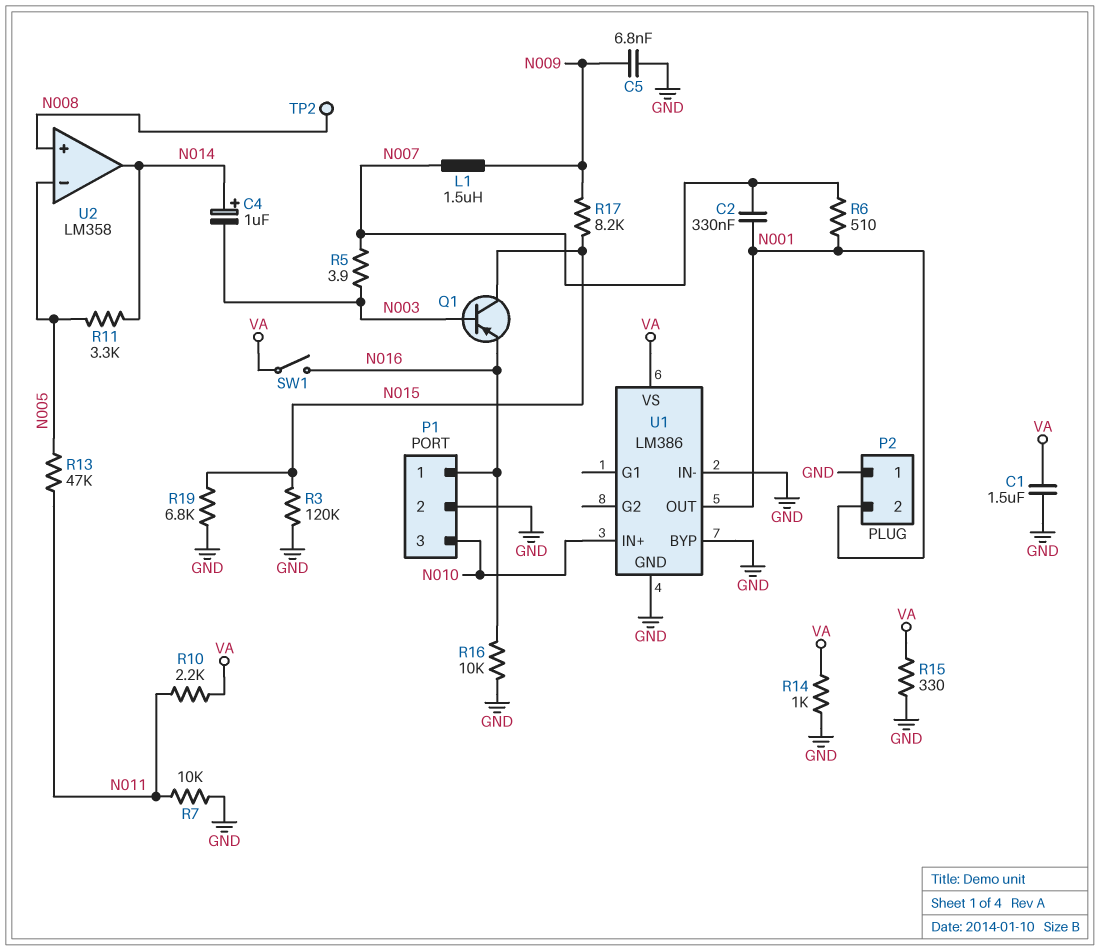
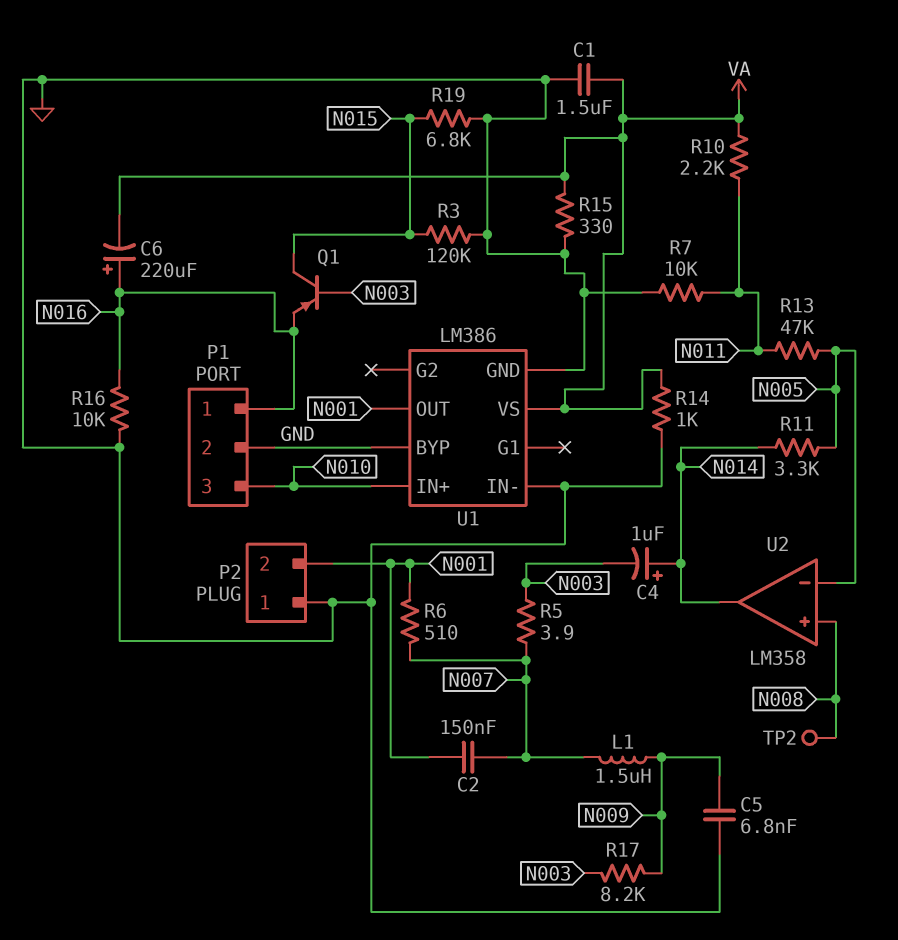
C2: 330nF (N001, N007) -> 150nF (N001, N007)
C6: none -> 220uF (plus N016, minus VA)
R17: 8.2k (N009, N015) -> 8.2k (N003, N009)
SW1: switch (N016, VA) -> none

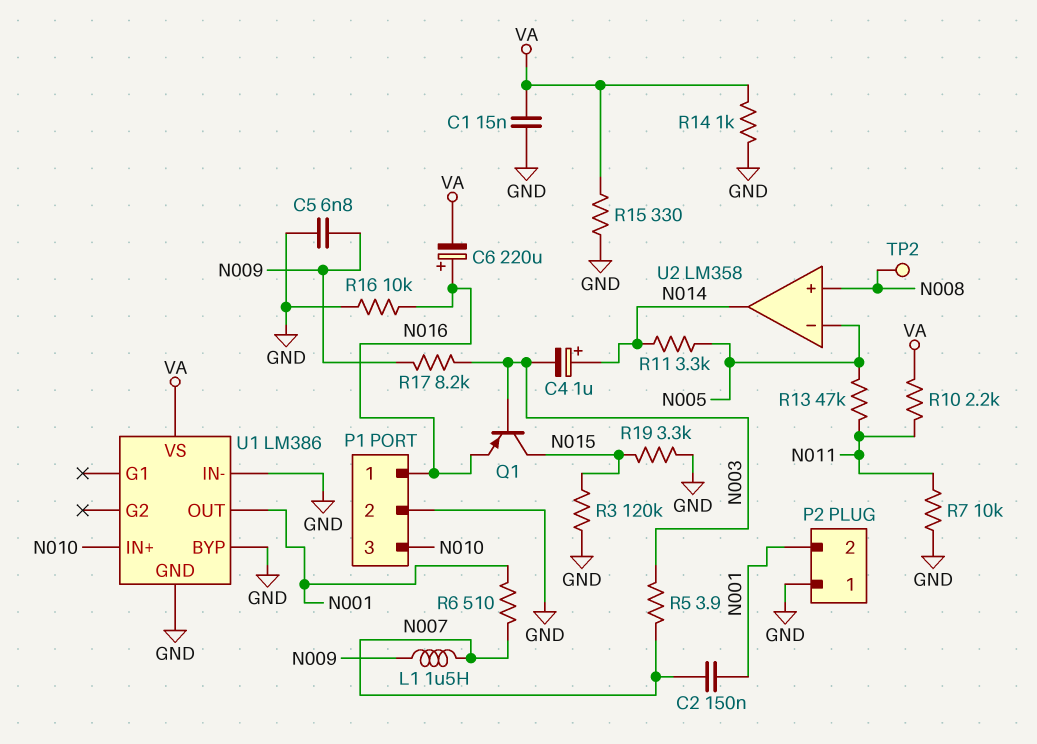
C1: 1.5uF (GND, VA) -> 15nF (GND, VA)
R19: 6.8k (GND, N015) -> 3.3k (GND, N015)

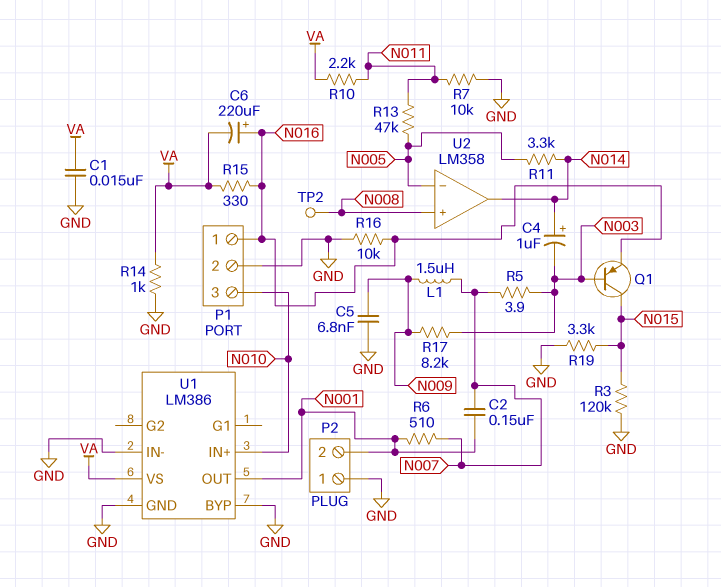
R15: 330 (GND, VA) -> 330 (N016, VA)

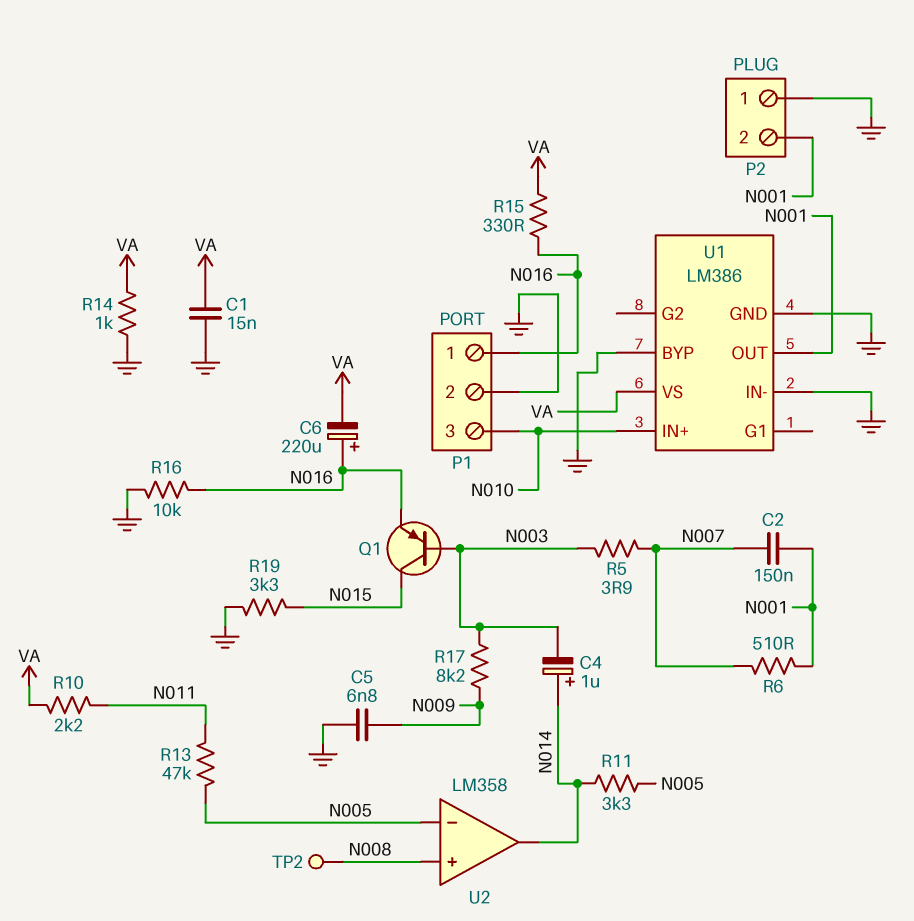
L1: 1.5uH (N007, N009) -> none
R3: 120k (GND, N015) -> none
R7: 10k (GND, N011) -> none

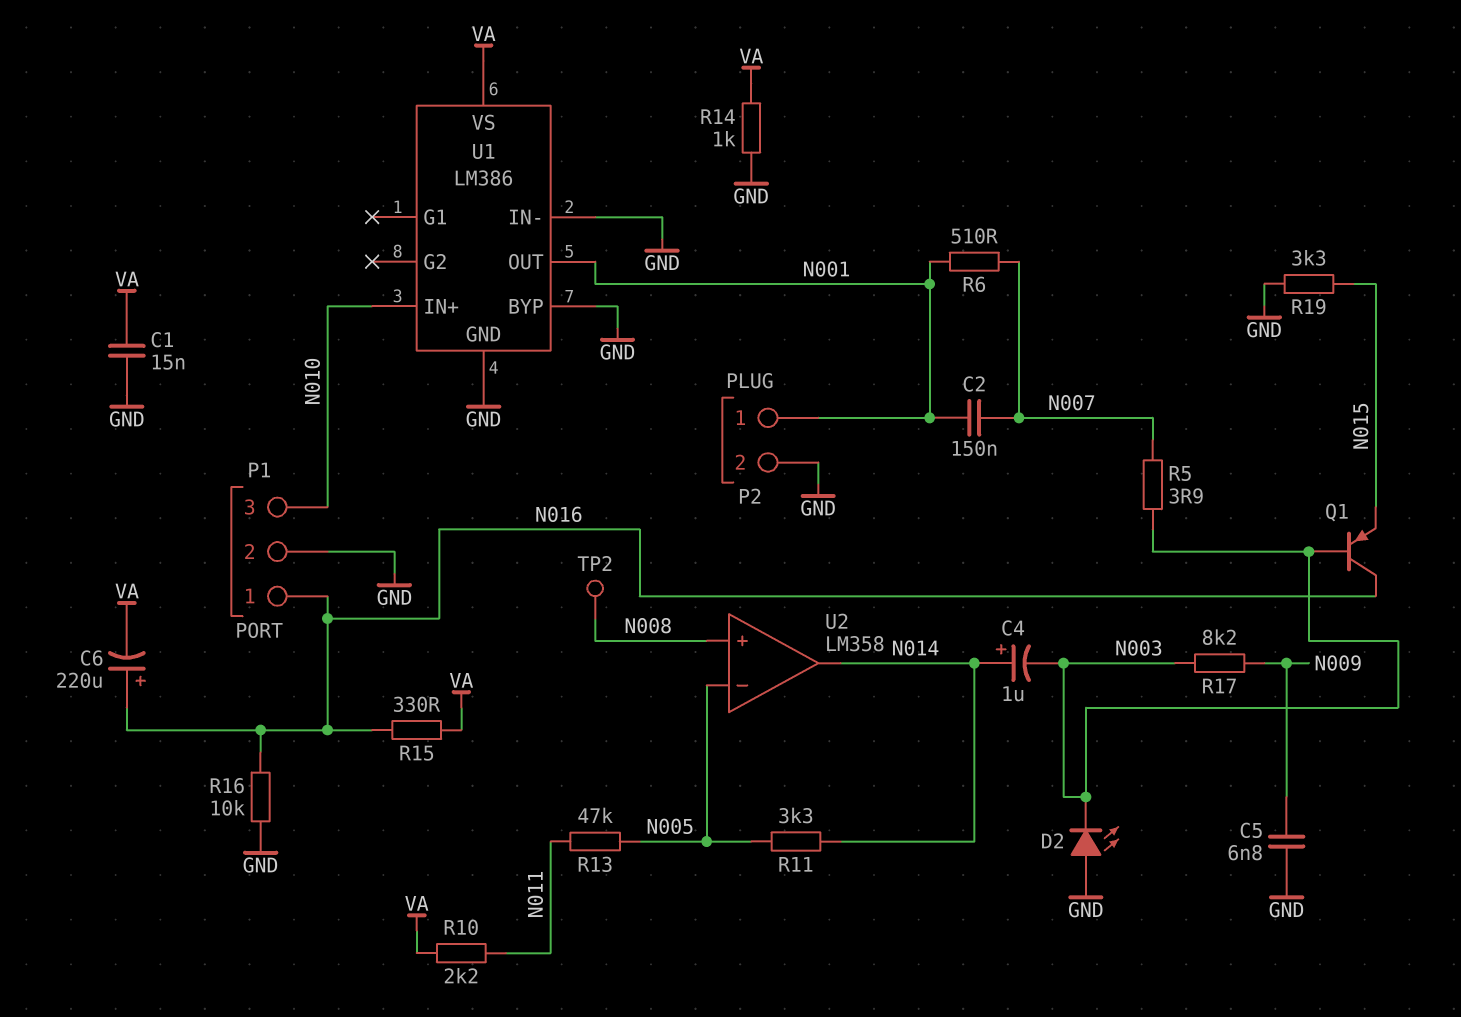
D2: none -> LED (A GND, K N003)
P2 pin 1: GND -> N001
P2 pin 2: N001 -> GND
Q1: PNP (B N003, C N015, E N016) -> PNP (B N003, C N016, E N015)

